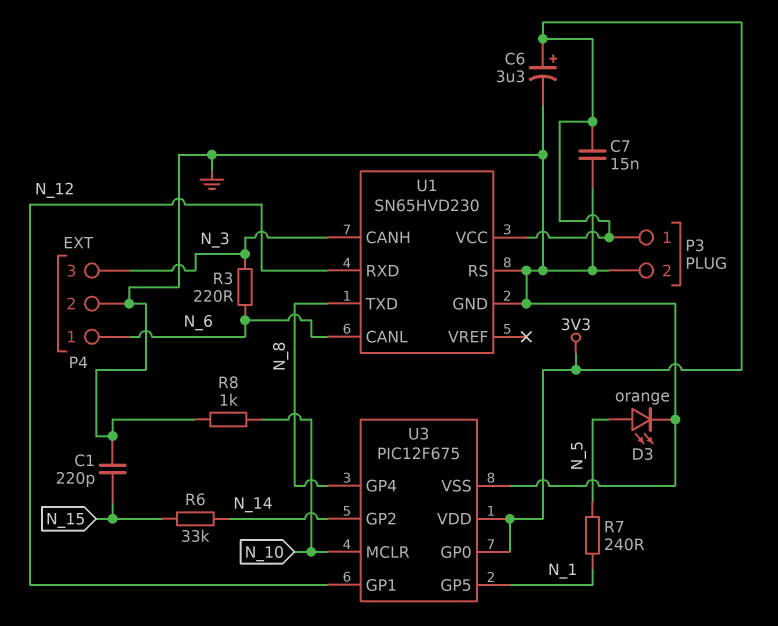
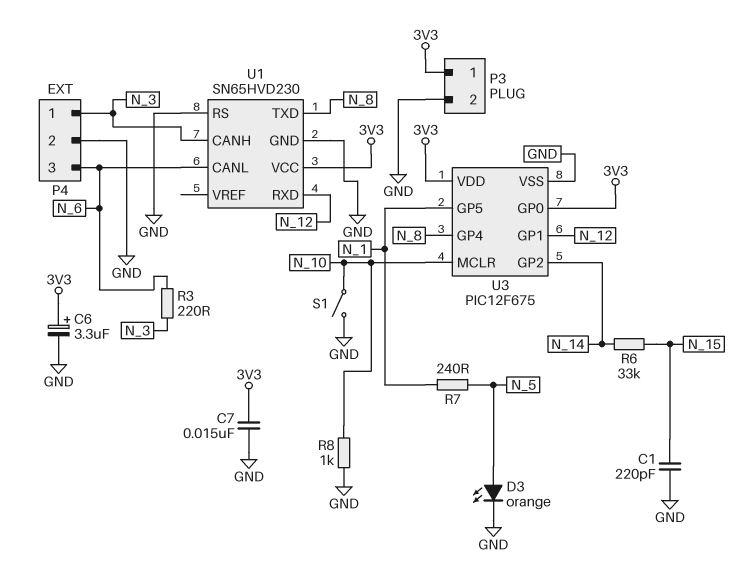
P4 pin 1: N_6 -> N_3
P4 pin 3: N_3 -> N_6
S1: none -> switch (GND, N_10)

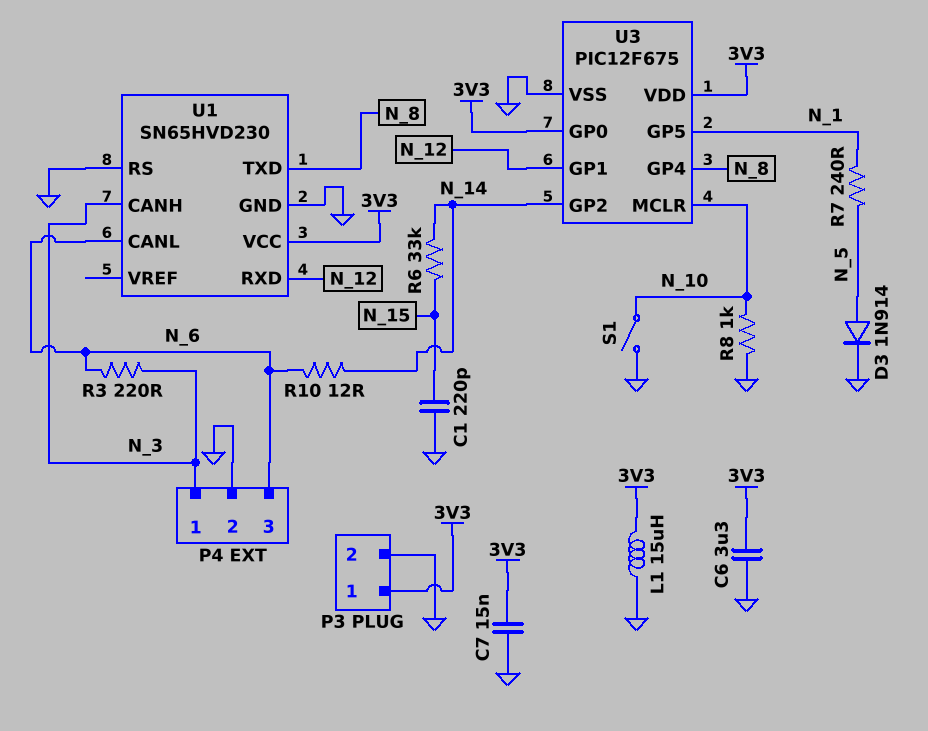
C6: 3.3uF (plus 3V3, minus GND) -> 3.3uF (3V3, GND)
D3: LED orange (A N_5, K GND) -> diode 1N914 (A N_5, K GND)
L1: none -> 15uH (3V3, GND)
R10: none -> 12 (N_6, N_14)

